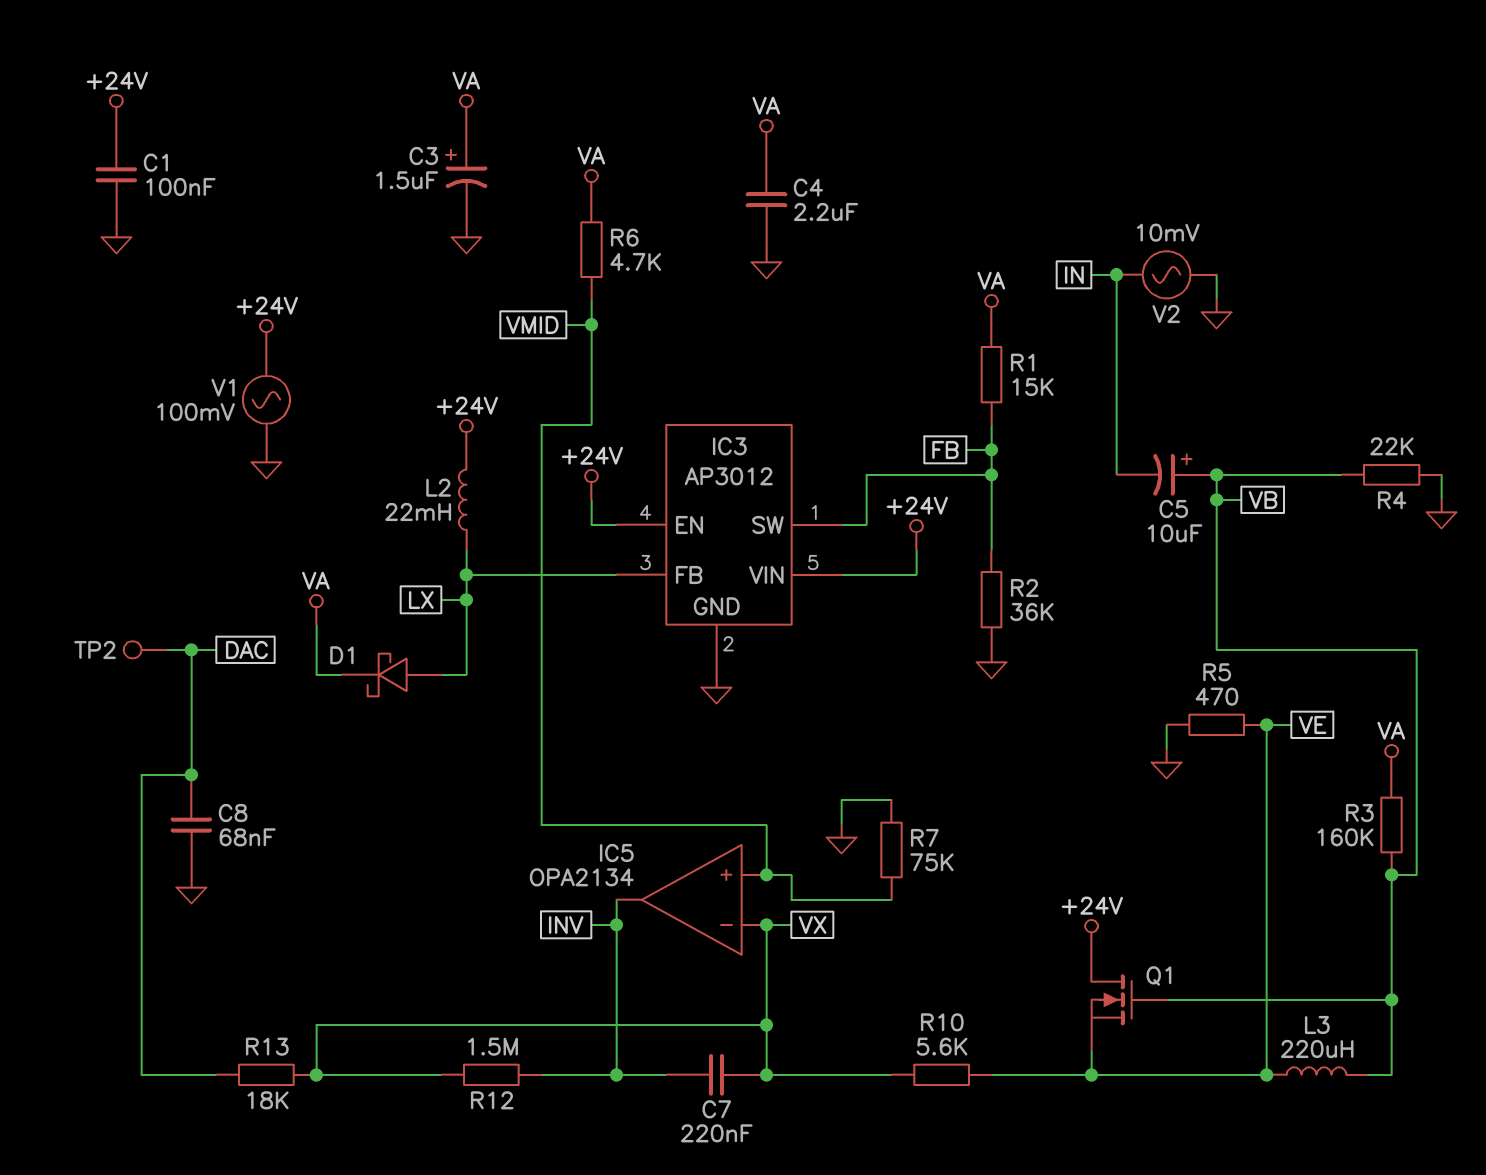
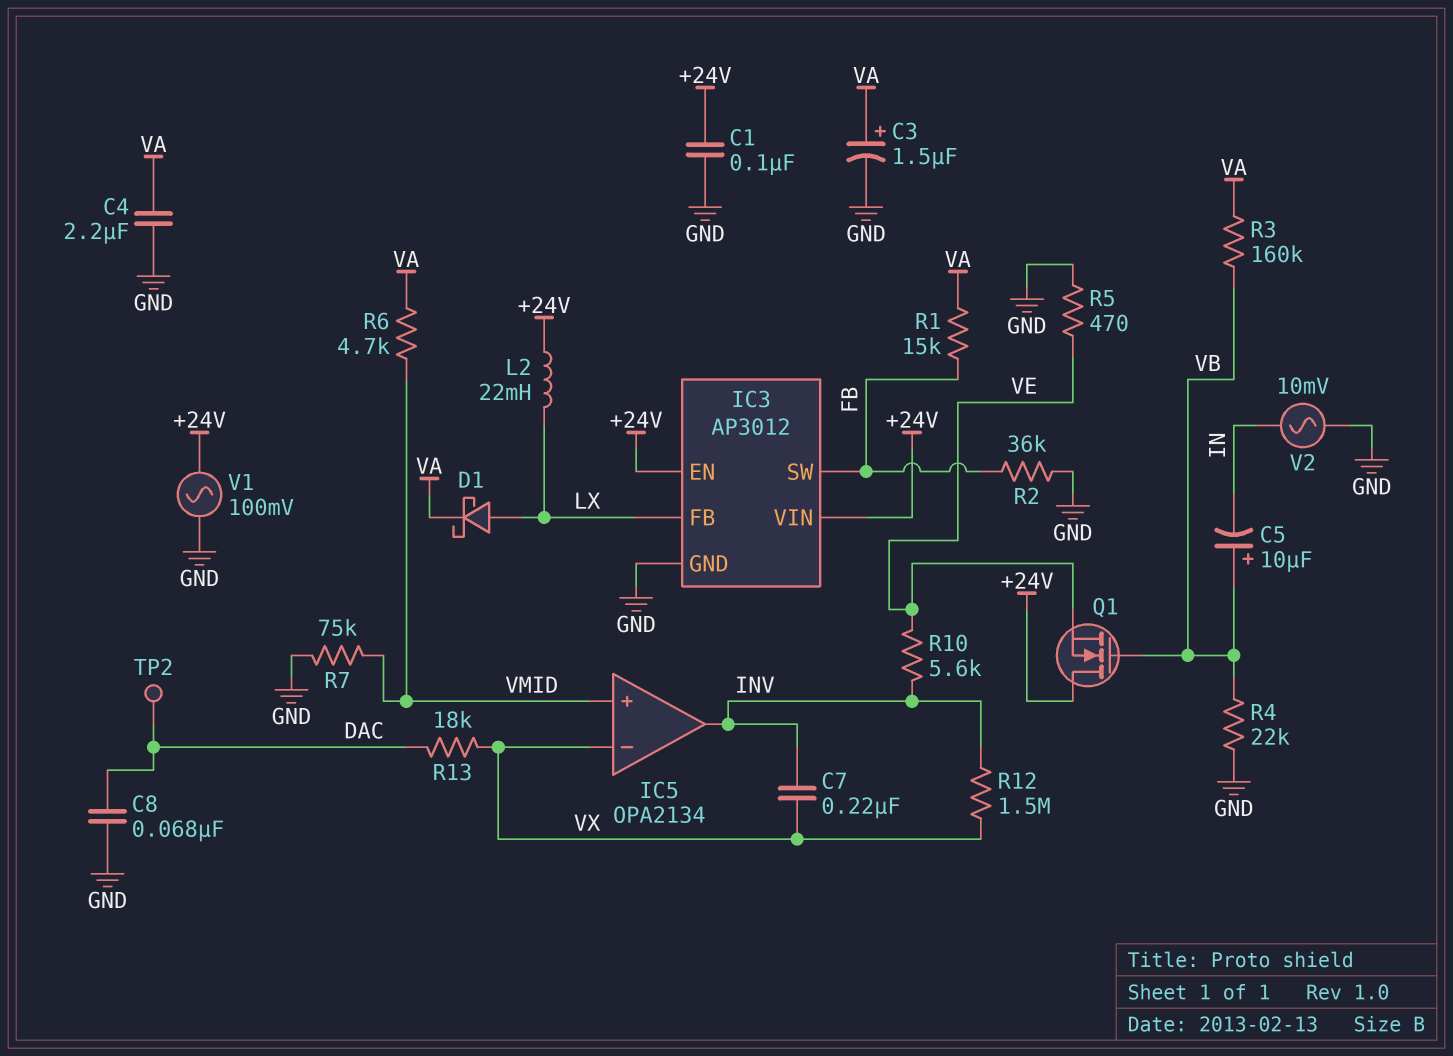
L3: 220uH (VB, VE) -> none
R10: 5.6k (VE, VX) -> 5.6k (INV, VE)

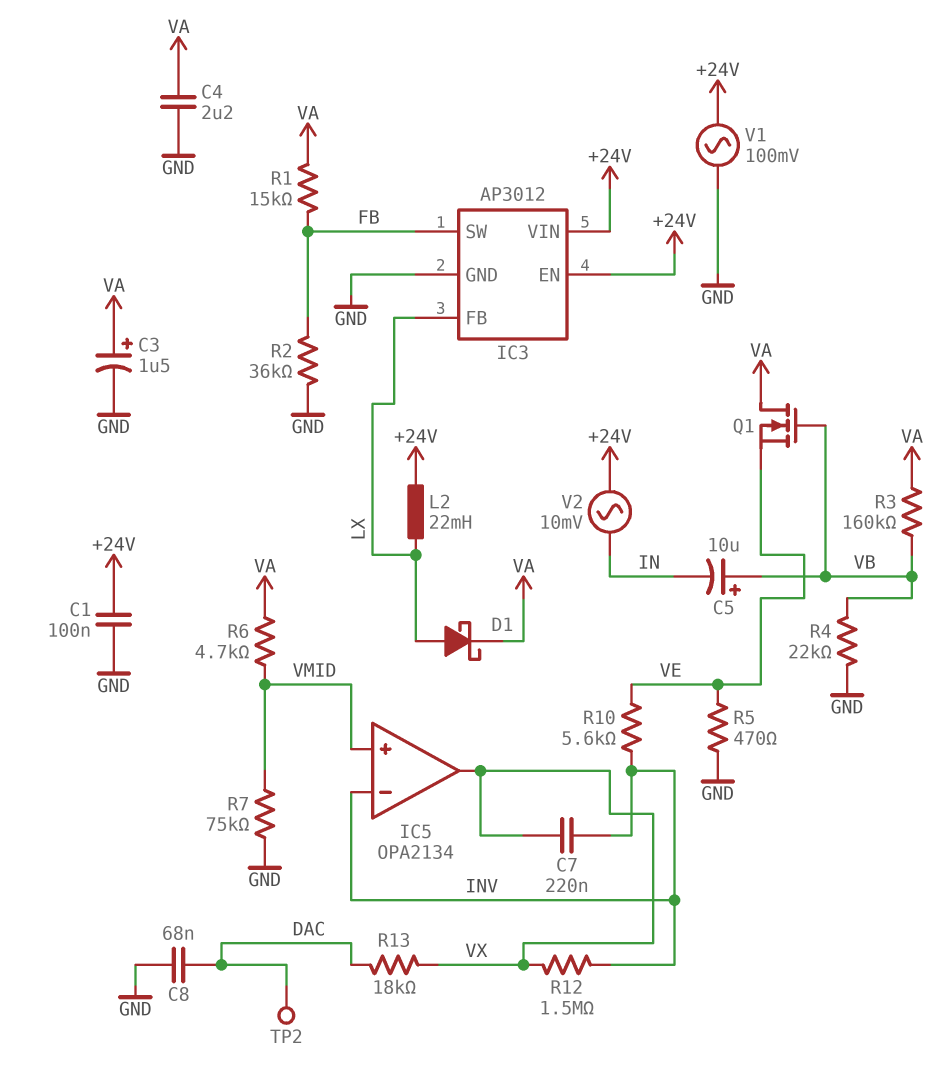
IC5 pin in-: VX -> INV
IC5 pin out: INV -> VX
Q1: NMOS (G VB, D +24V, S VE) -> NMOS (G VB, D VA, S VE)
V2: AC 10mV (GND, IN) -> AC 10mV (+24V, IN)

